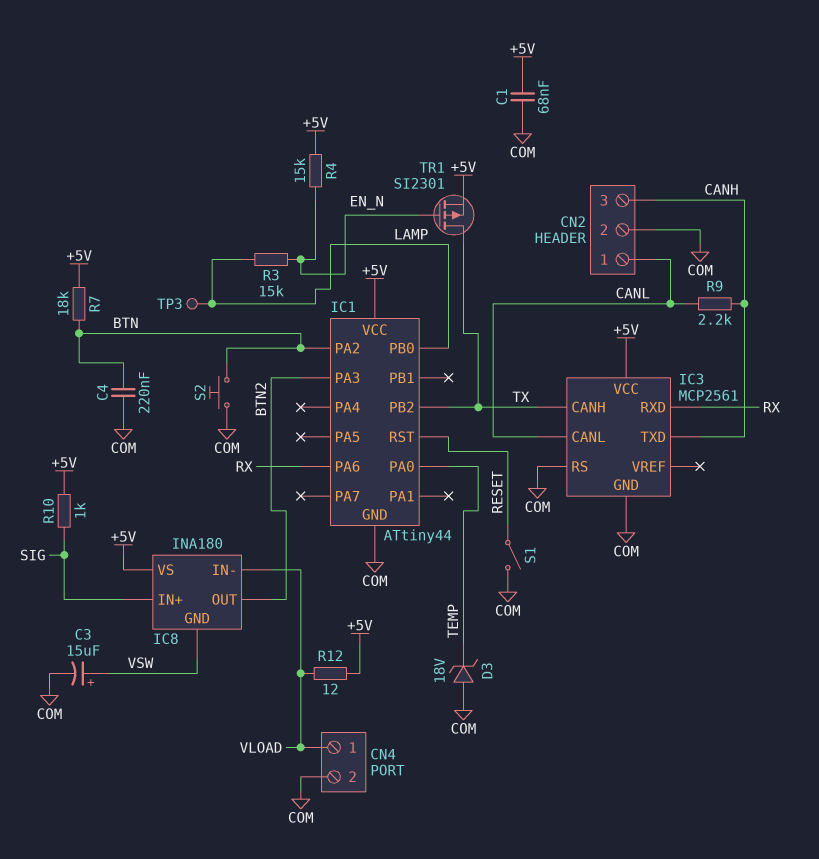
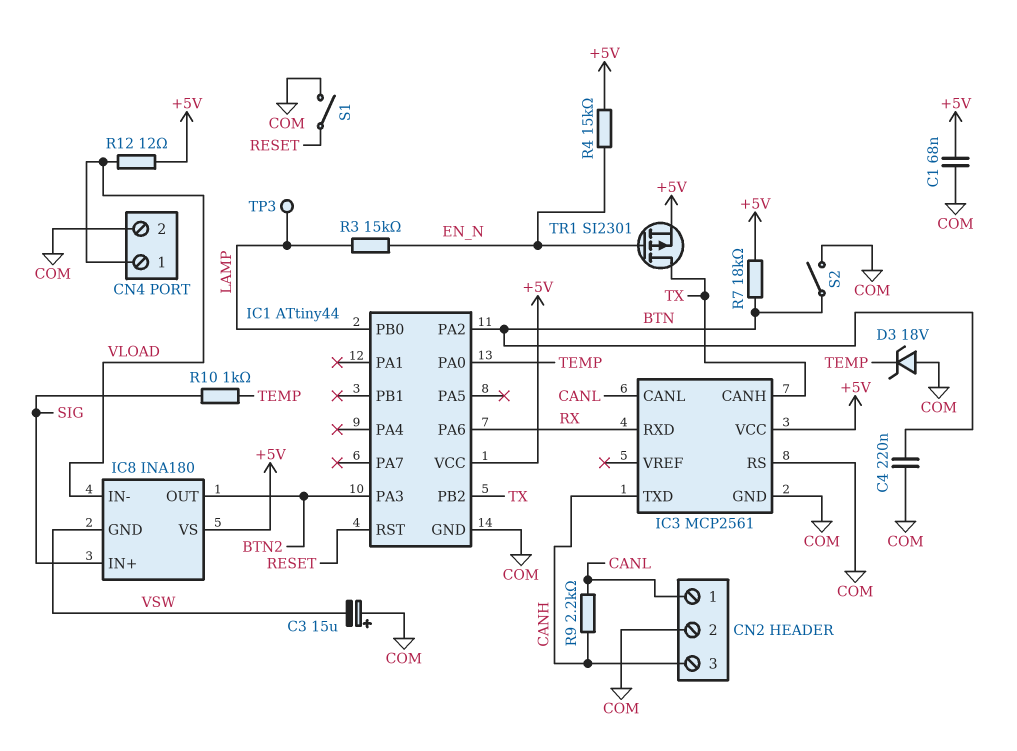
C3: 15uF (plus VSW, minus COM) -> 15uF (plus COM, minus VSW)
R10: 1k (+5V, SIG) -> 1k (SIG, TEMP)
S2: button (BTN, COM) -> switch (BTN, COM)

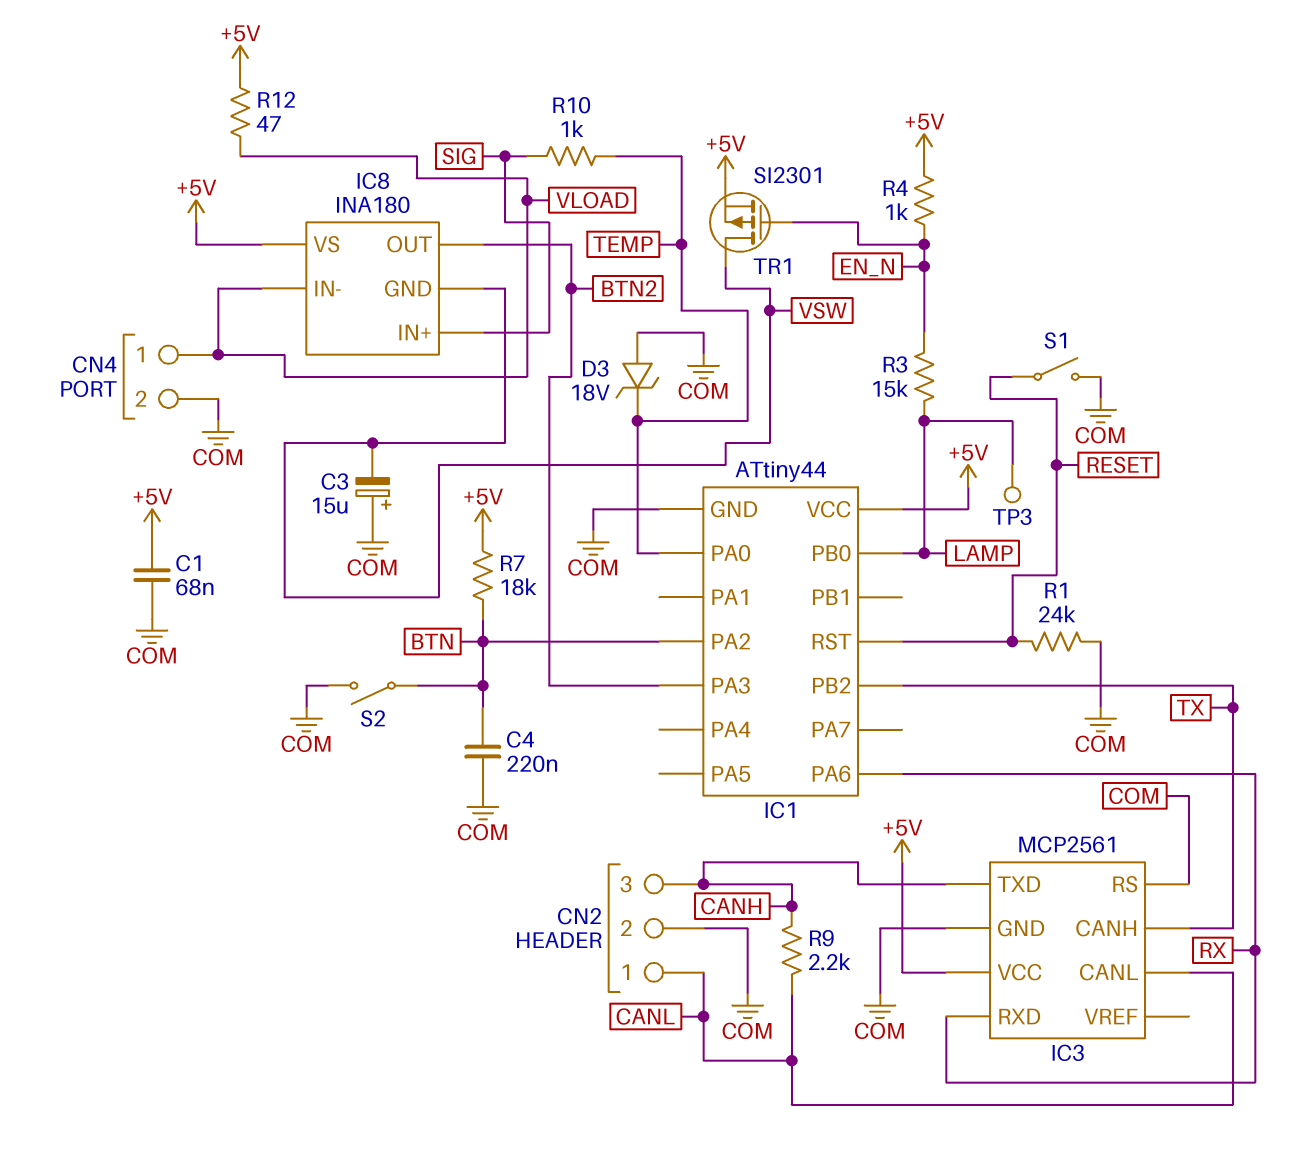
R1: none -> 24k (COM, RESET)
R4: 15k (+5V, EN_N) -> 1k (+5V, EN_N)
R12: 12 (+5V, VLOAD) -> 47 (+5V, VLOAD)
TR1: PMOS SI2301 (G EN_N, D TX, S +5V) -> PMOS SI2301 (G EN_N, D VSW, S +5V)

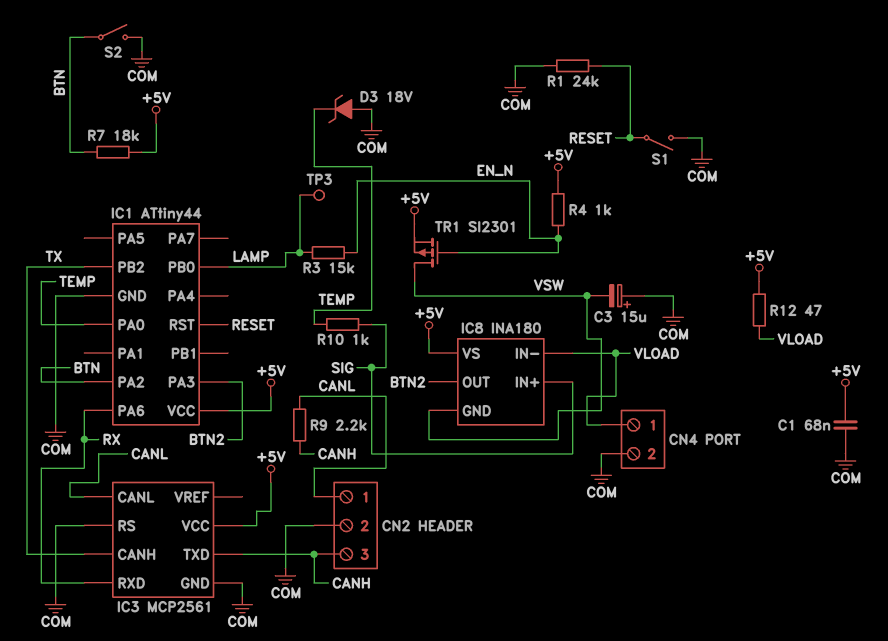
C4: 220nF (BTN, COM) -> none

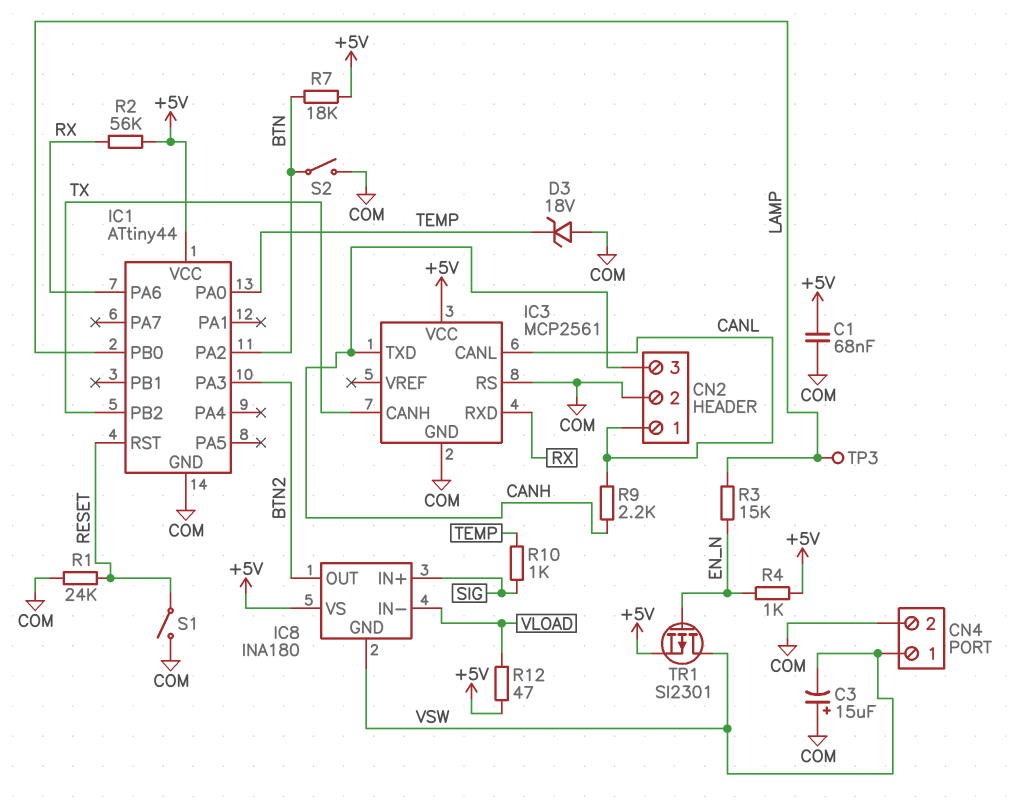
CN4 pin 1: VLOAD -> VSW
R2: none -> 56k (+5V, RX)

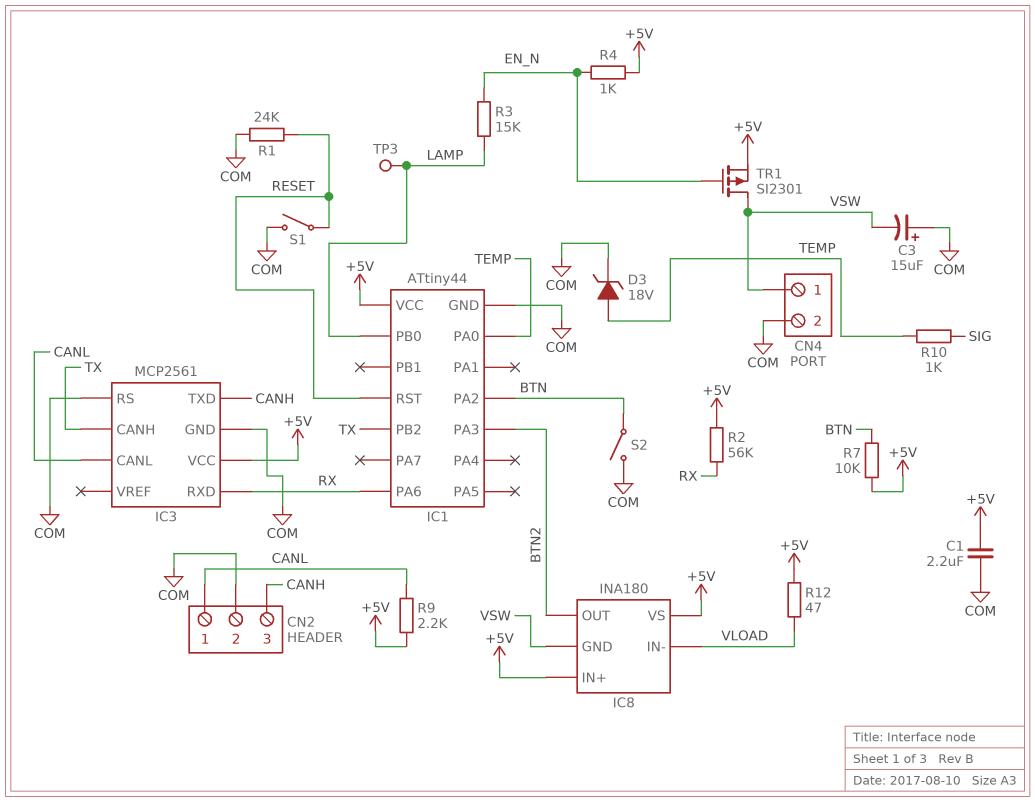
C1: 68nF (+5V, COM) -> 2.2uF (+5V, COM)
D3: zener 18V (A COM, K TEMP) -> zener 18V (A TEMP, K COM)
IC8 pin IN+: SIG -> +5V
R7: 18k (+5V, BTN) -> 10k (+5V, BTN)
R9: 2.2k (CANH, CANL) -> 2.2k (+5V, CANL)

